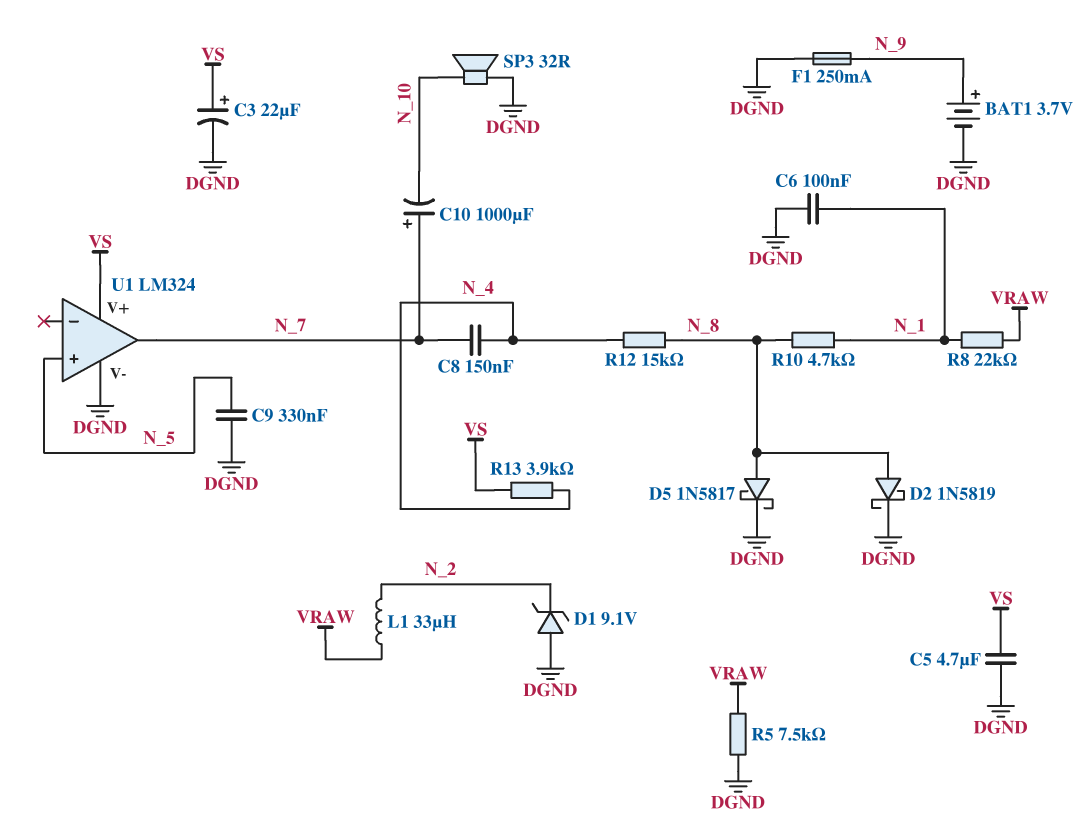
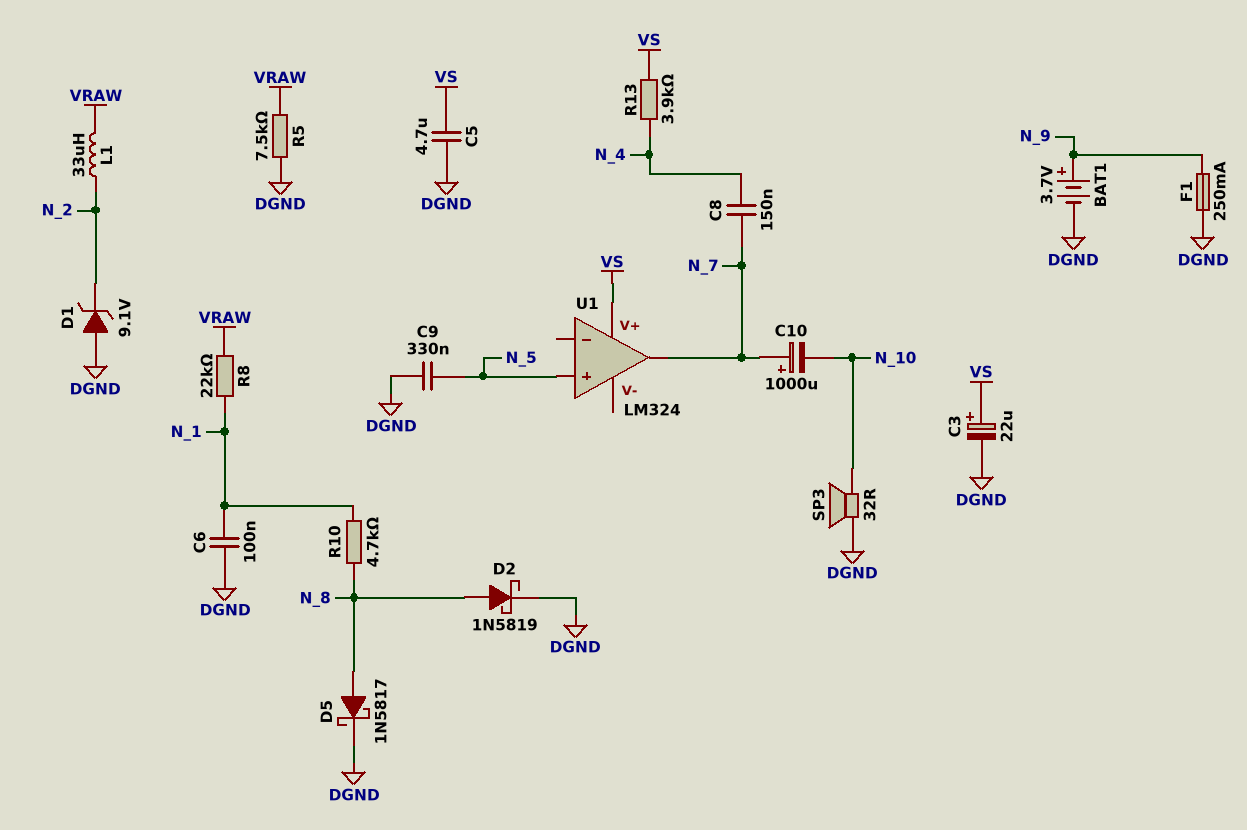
R12: 15k (N_4, N_8) -> none
U1 pin V-: DGND -> none

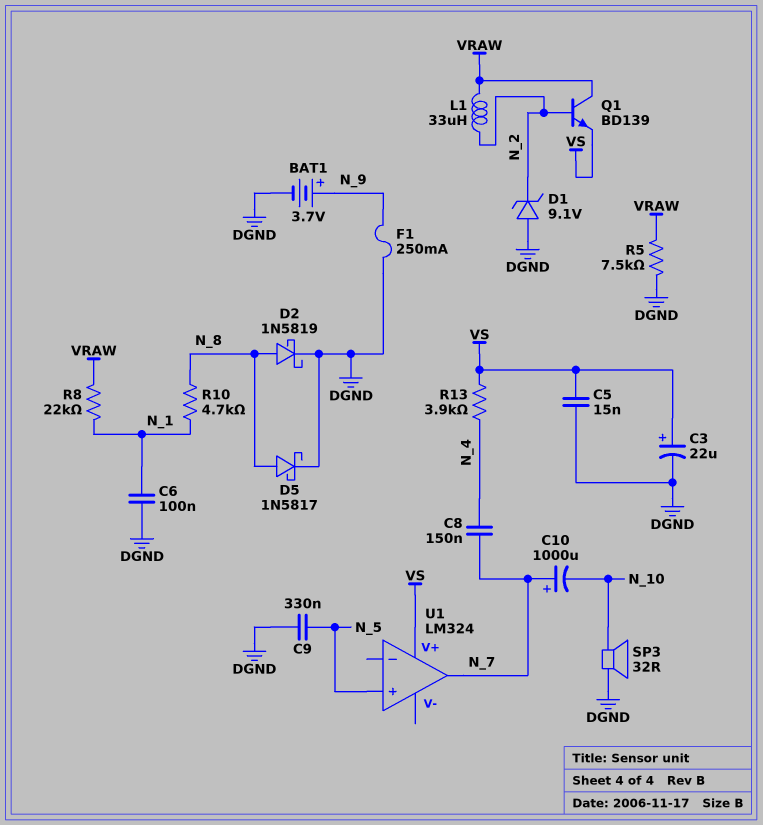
C5: 4.7uF (DGND, VS) -> 15nF (DGND, VS)
Q1: none -> NPN BD139 (B N_2, C VRAW, E VS)

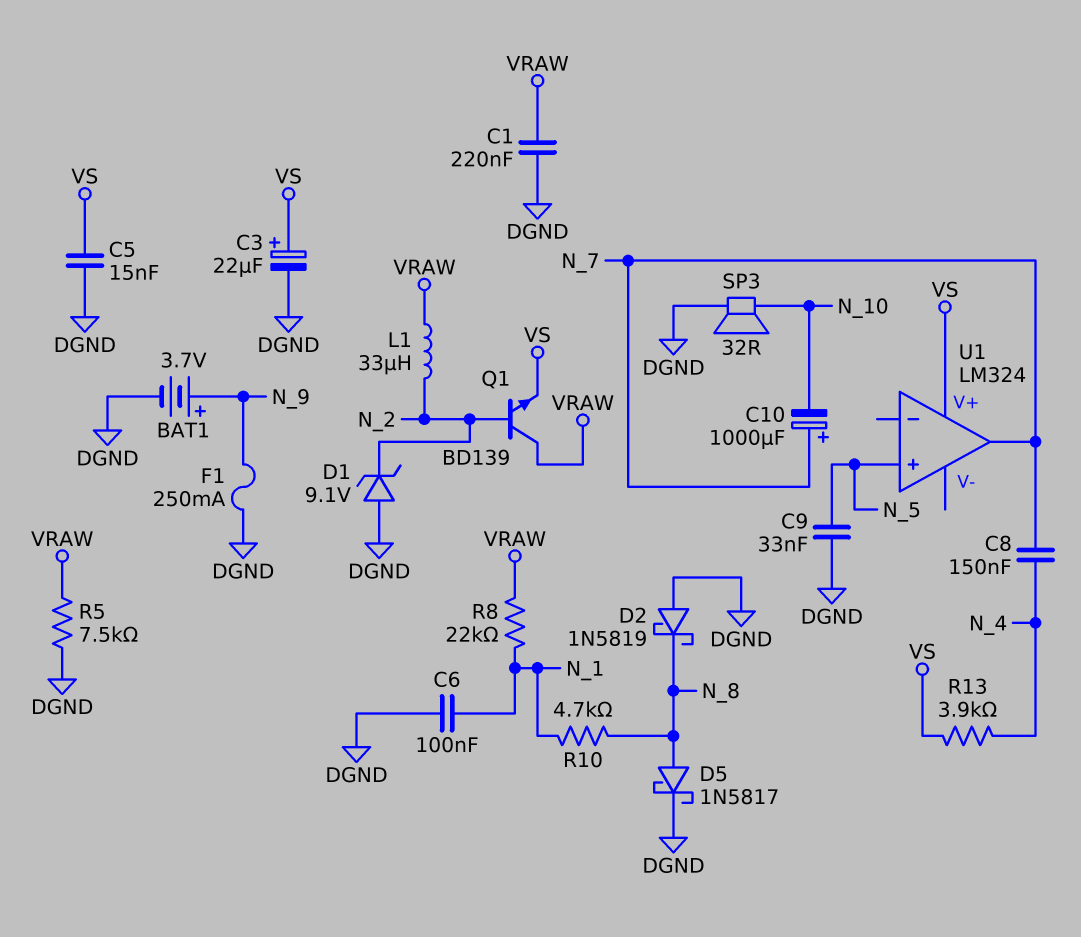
C1: none -> 220nF (DGND, VRAW)
C9: 330nF (DGND, N_5) -> 33nF (DGND, N_5)
D2: schottky 1N5819 (A N_8, K DGND) -> schottky 1N5819 (A DGND, K N_8)

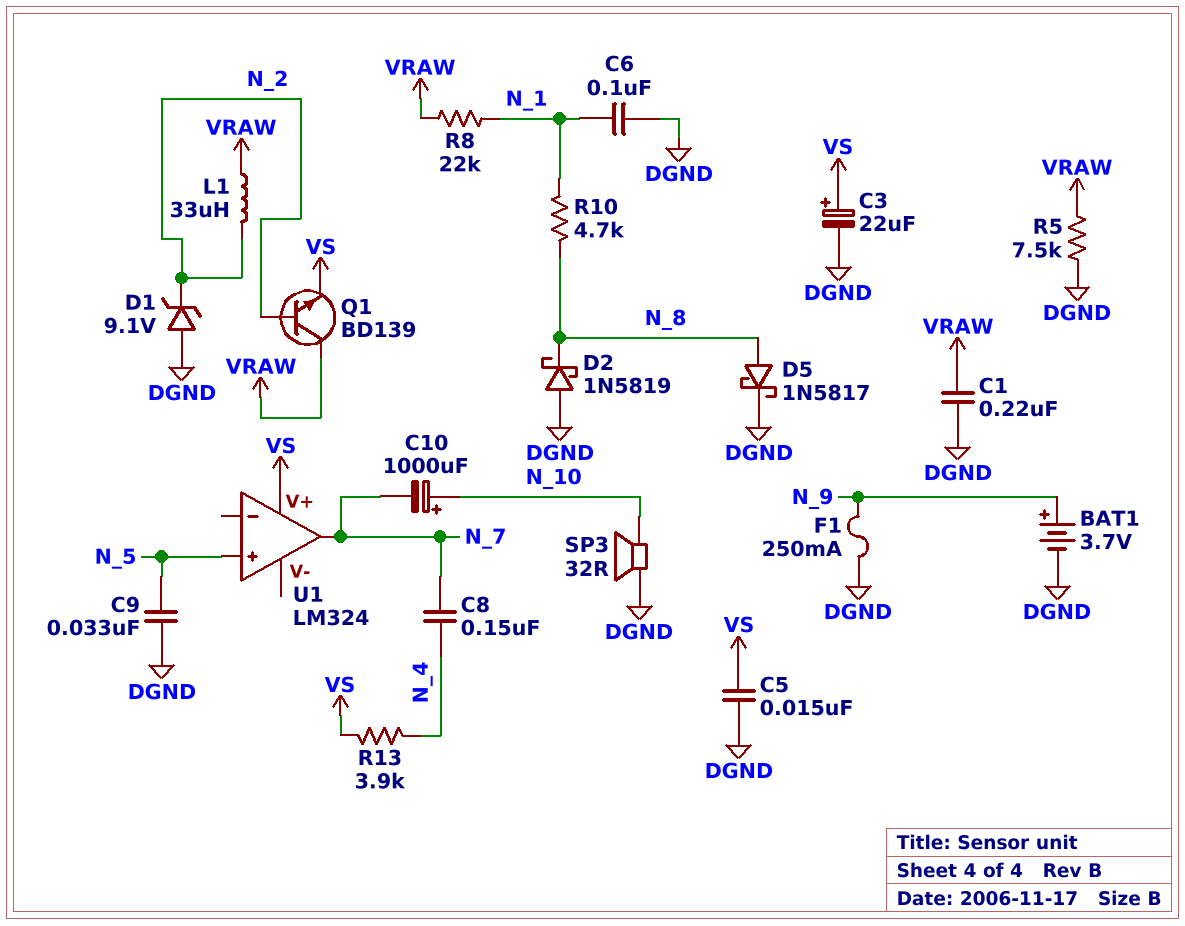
C10: 1000uF (plus N_7, minus N_10) -> 1000uF (plus N_10, minus N_7)

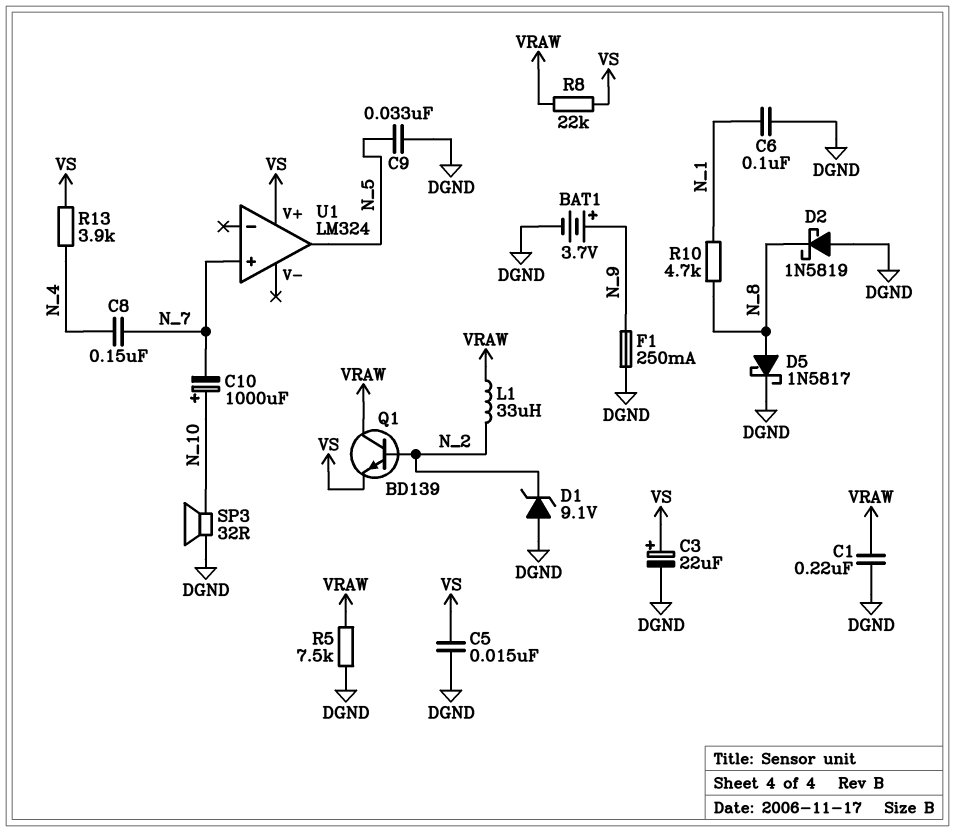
R8: 22k (N_1, VRAW) -> 22k (VRAW, VS)
U1 pin in+: N_5 -> N_7
U1 pin out: N_7 -> N_5

